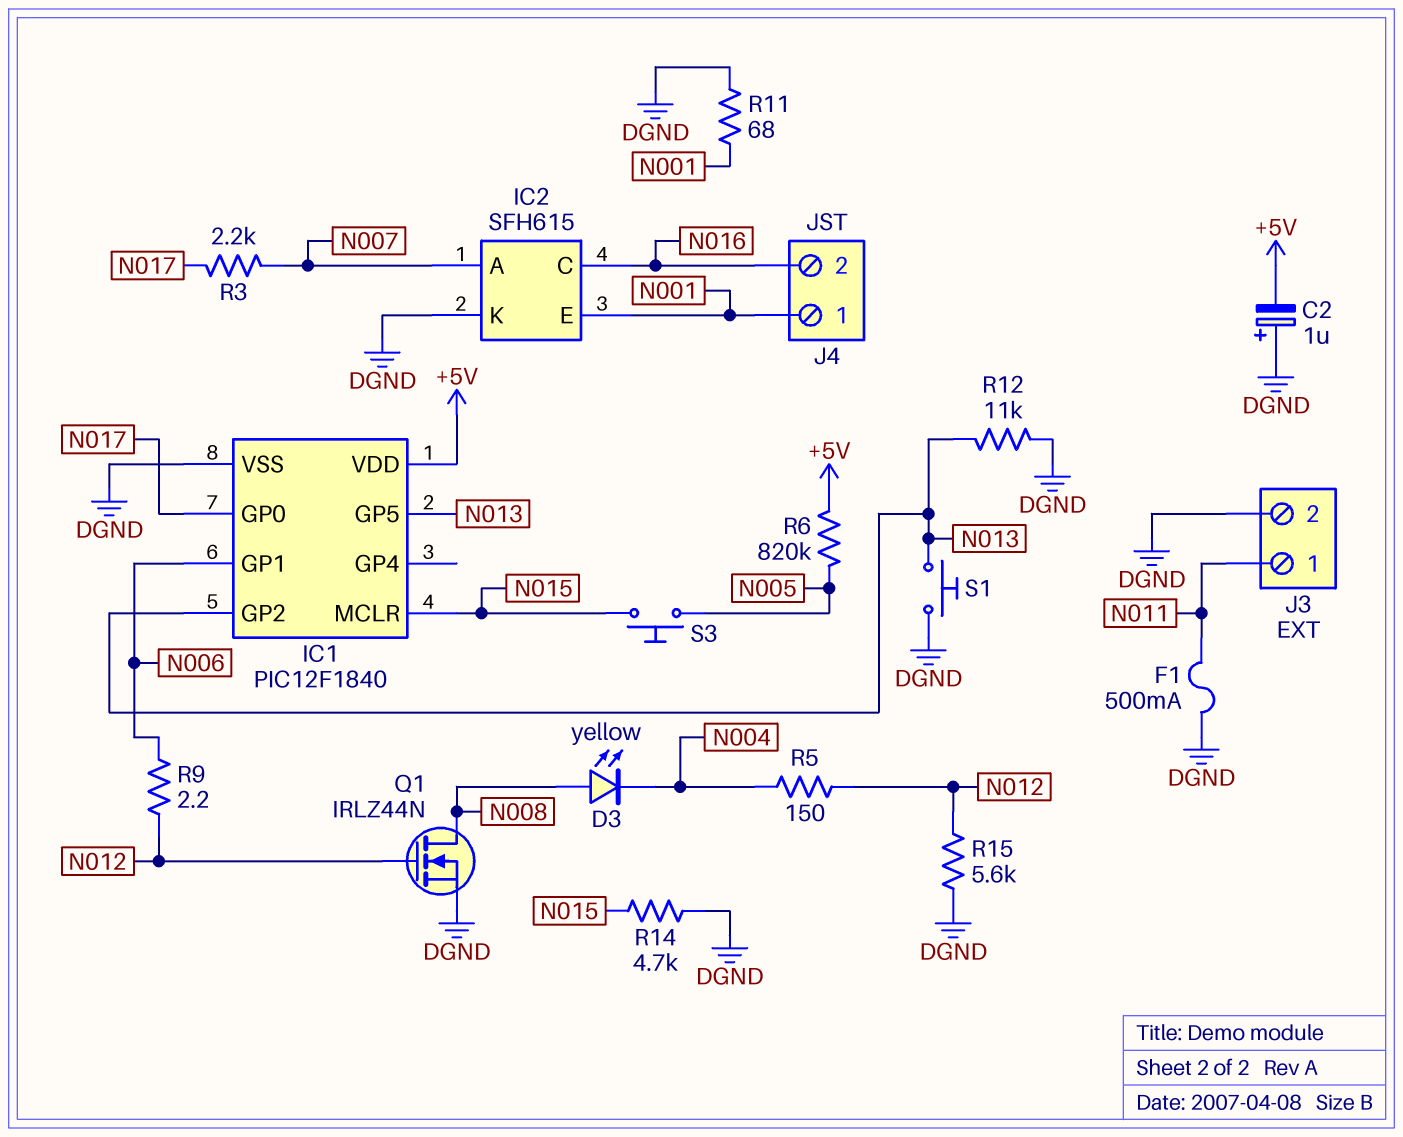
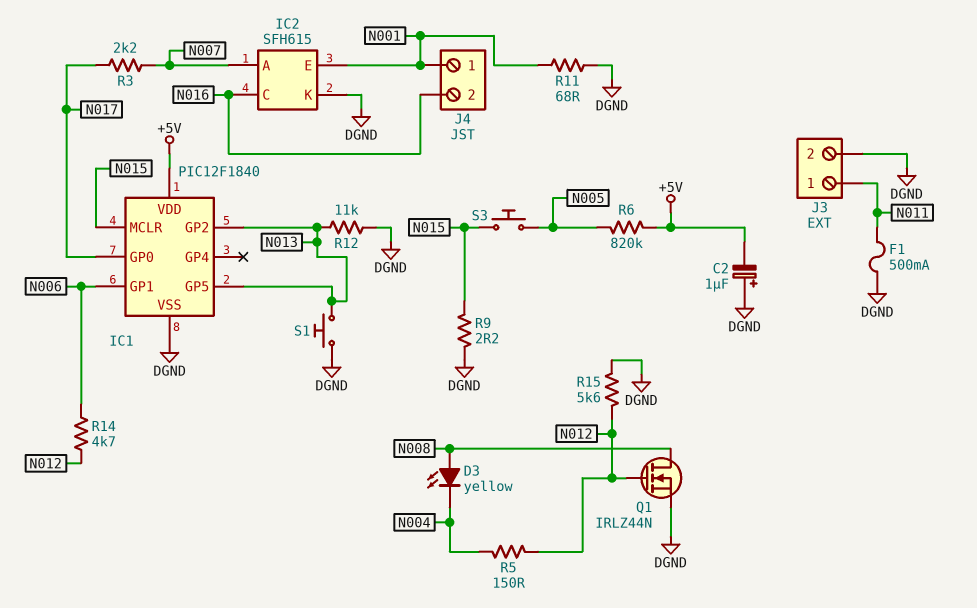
R9: 2.2 (N006, N012) -> 2.2 (DGND, N015)
R14: 4.7k (DGND, N015) -> 4.7k (N006, N012)

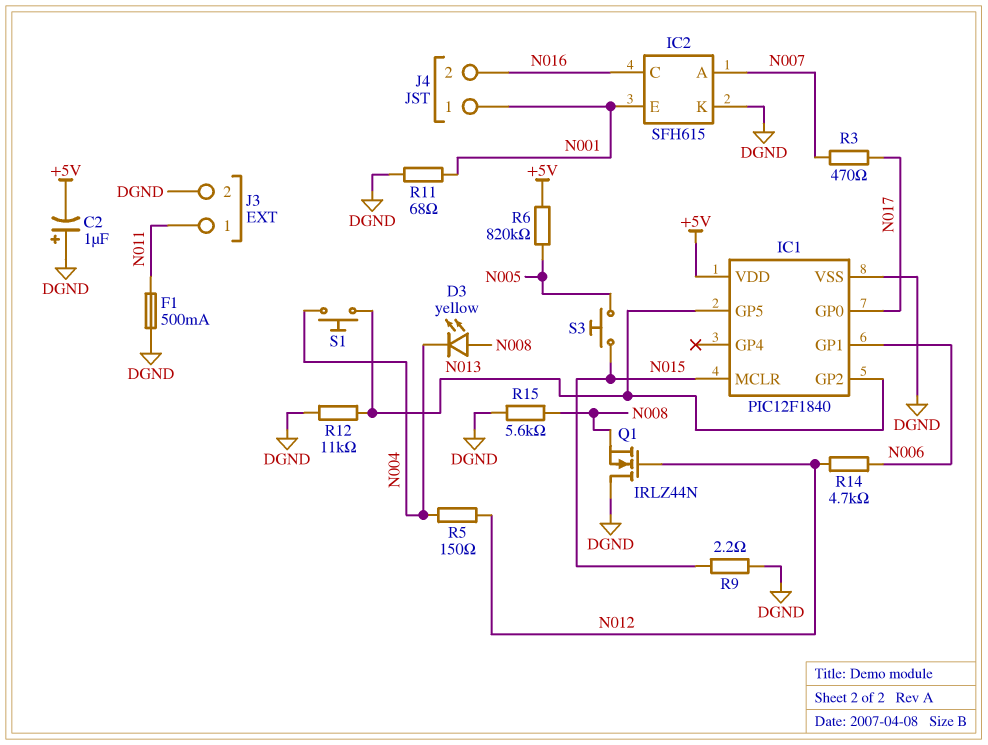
Q1: NMOS IRLZ44N (G N012, D N008, S DGND) -> NMOS IRLZ44N (G N012, D DGND, S N008)
R3: 2.2k (N007, N017) -> 470 (N007, N017)
R15: 5.6k (DGND, N012) -> 5.6k (DGND, N008)
S1: button (DGND, N013) -> button (N004, N013)

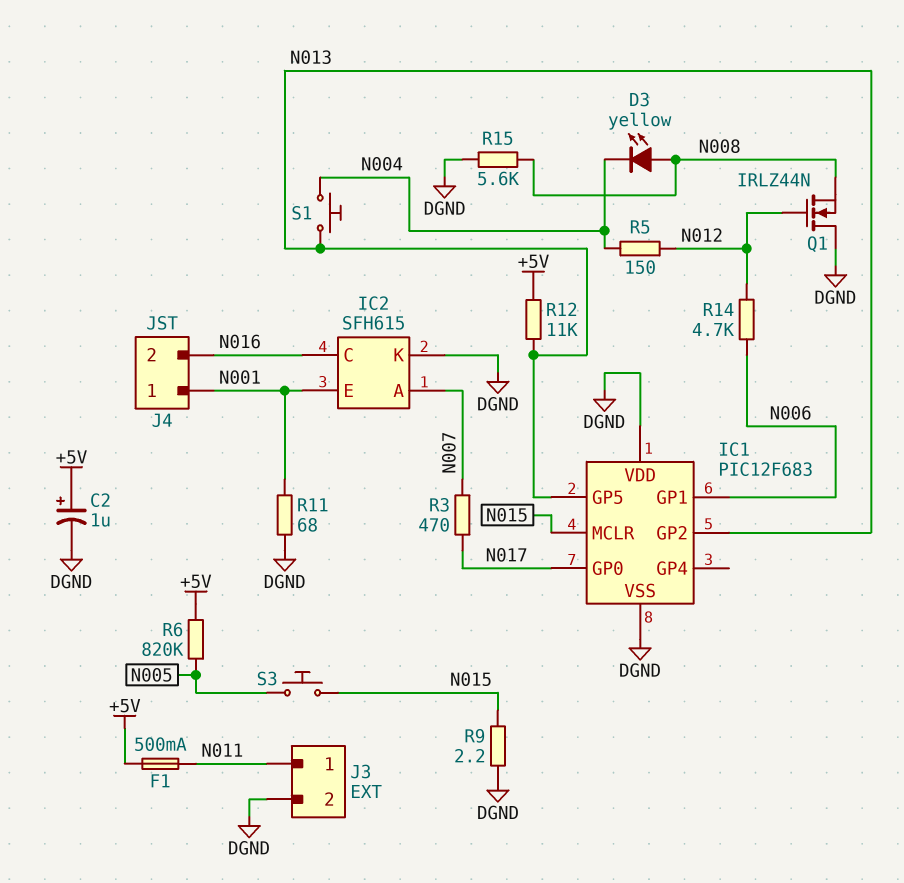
C2: 1uF (plus DGND, minus +5V) -> 1uF (plus +5V, minus DGND)
F1: 500mA (DGND, N011) -> 500mA (+5V, N011)
IC1: PIC12F1840 -> PIC12F683
IC1 pin VDD: +5V -> DGND
R12: 11k (DGND, N013) -> 11k (+5V, N013)

